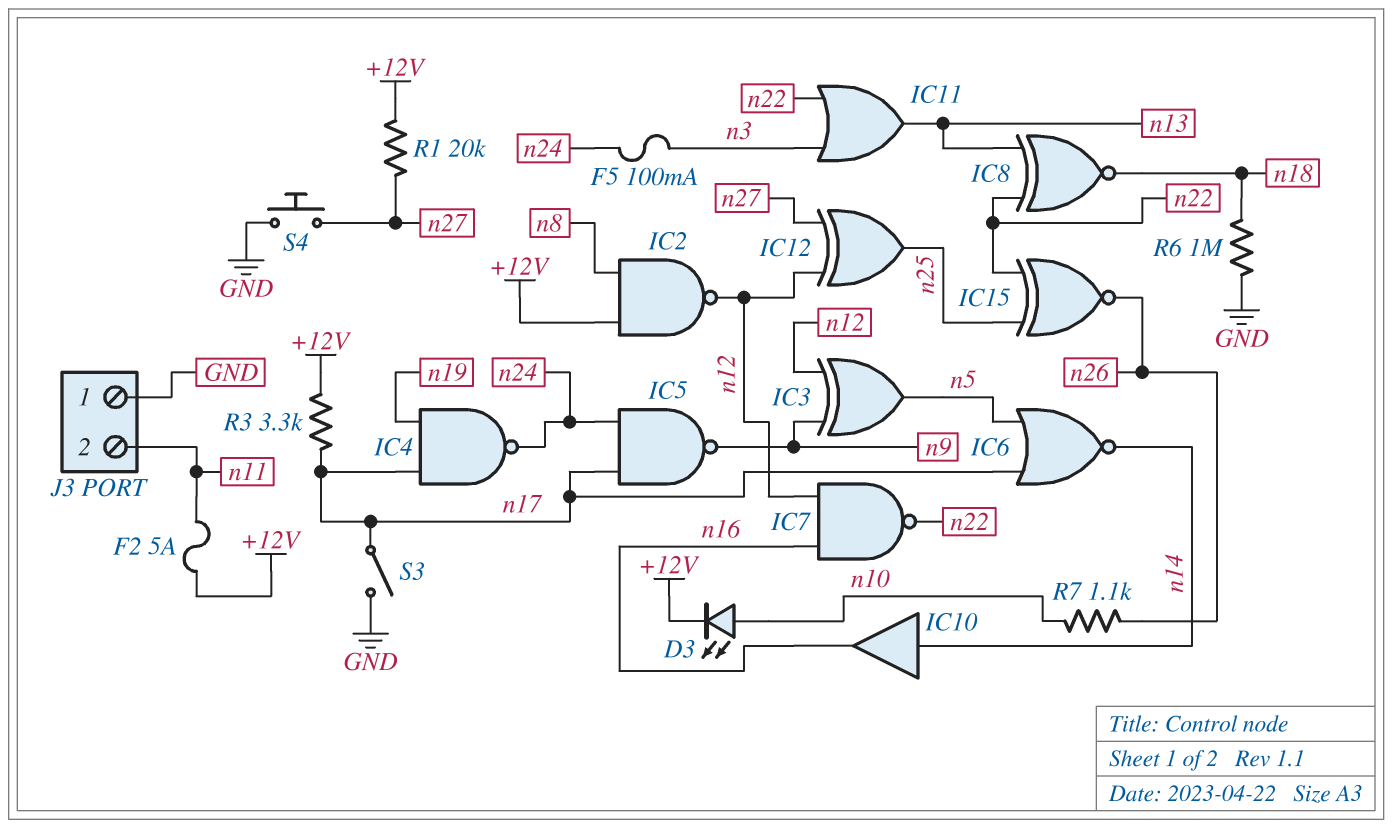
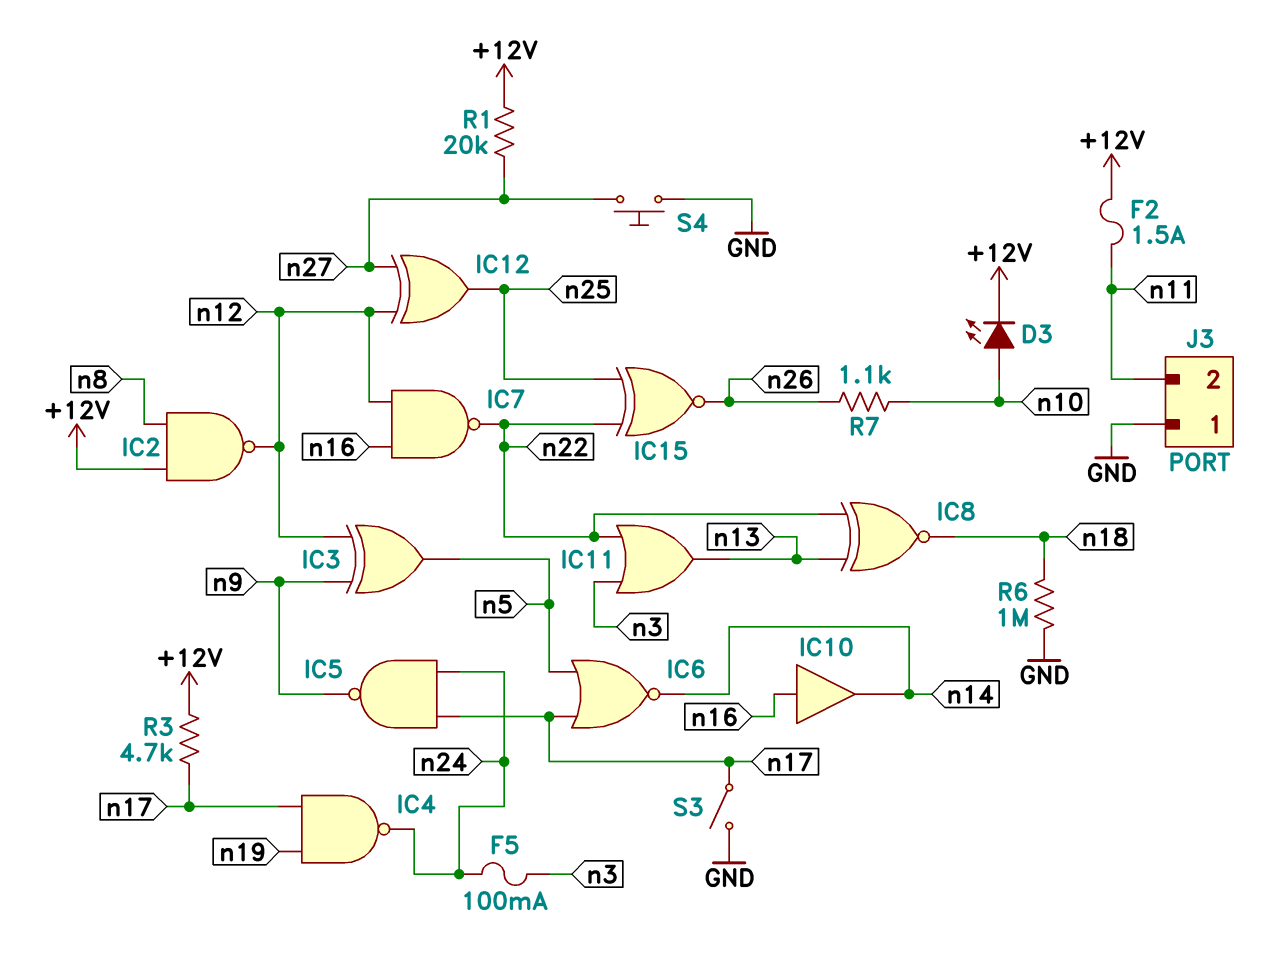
F2: 5A (+12V, n11) -> 1.5A (+12V, n11)
IC10: buffer (in n14, out n16) -> buffer (in n16, out n14)
R3: 3.3k (+12V, n17) -> 4.7k (+12V, n17)

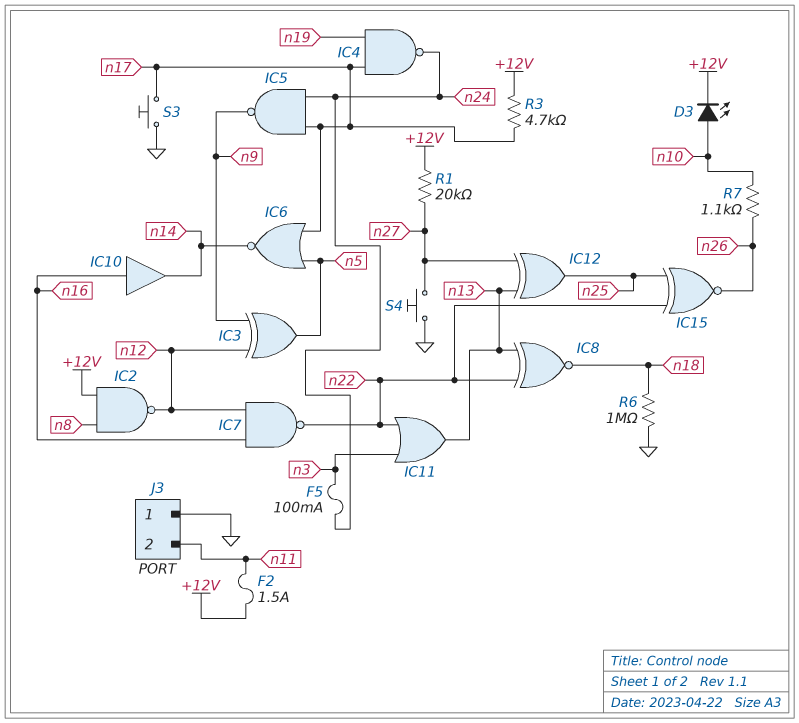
IC12: XOR (in n12, in n27, out n25) -> XOR (in n13, in n27, out n25)
S3: switch (GND, n17) -> button (GND, n17)

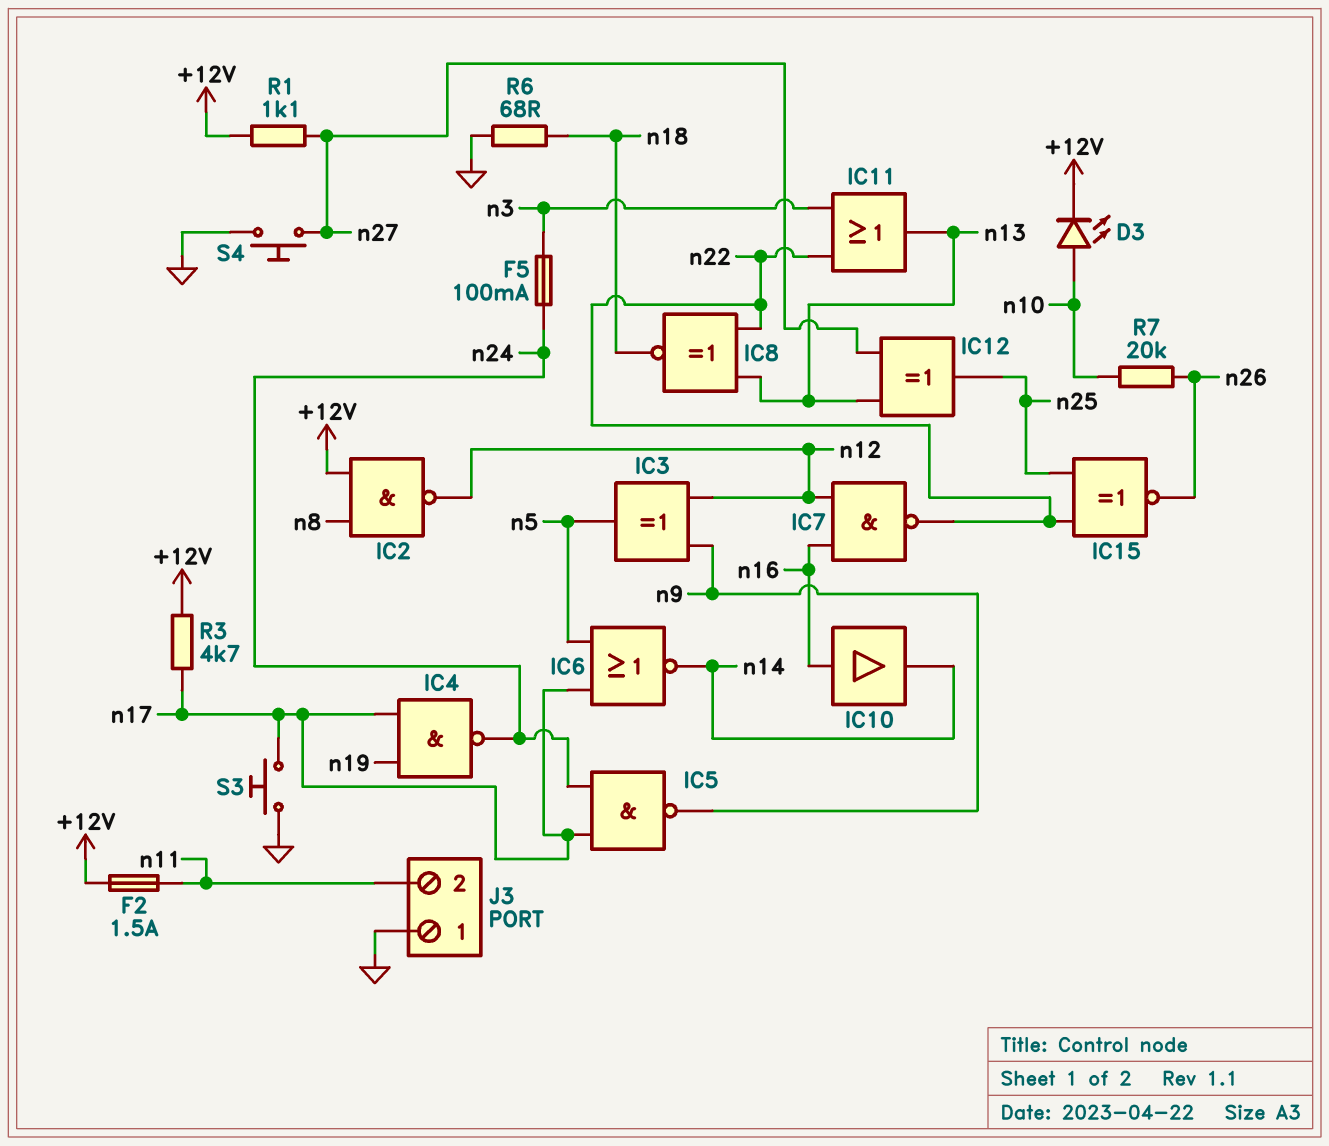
R1: 20k (+12V, n27) -> 1.1k (+12V, n27)
R6: 1M (GND, n18) -> 68 (GND, n18)
R7: 1.1k (n10, n26) -> 20k (n10, n26)

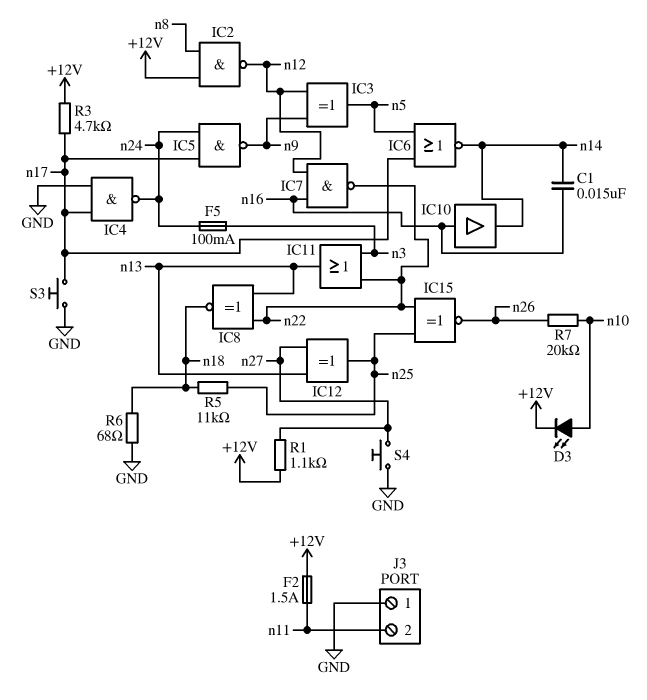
C1: none -> 15nF (n14, n16)
IC4: NAND (in n17, in n19, out n24) -> NAND (in GND, in n17, out n24)
R5: none -> 11k (n18, n25)

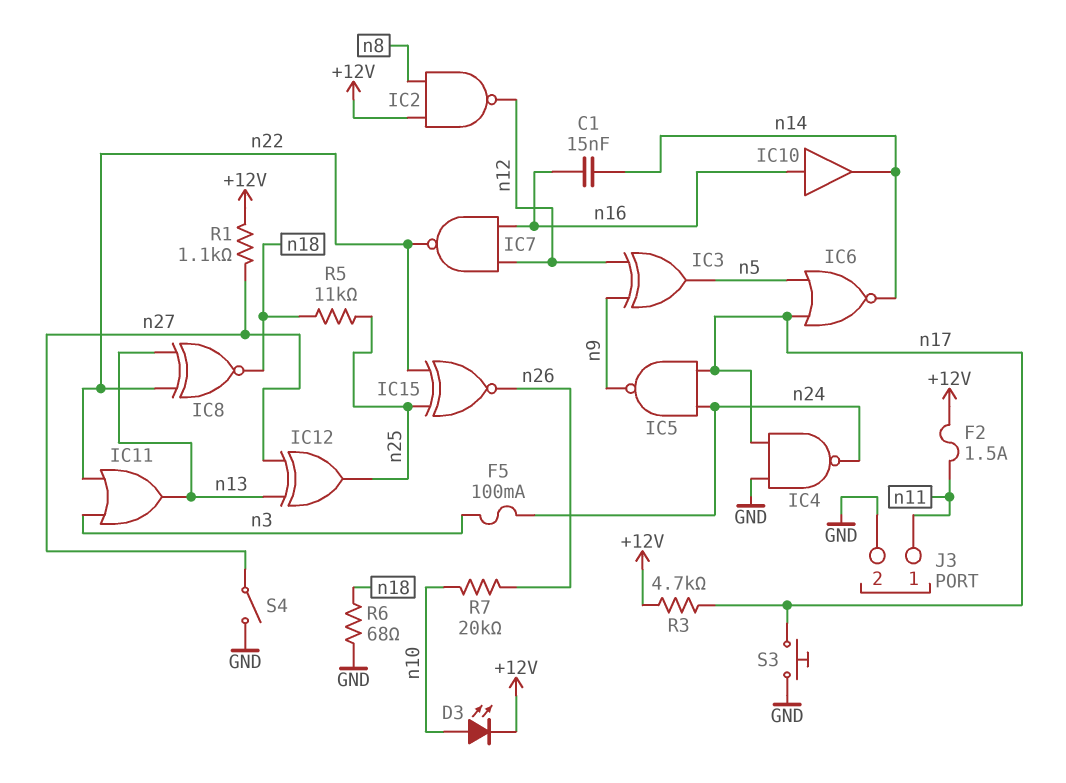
J3 pin 1: GND -> n11
J3 pin 2: n11 -> GND
S4: button (GND, n27) -> switch (GND, n27)

